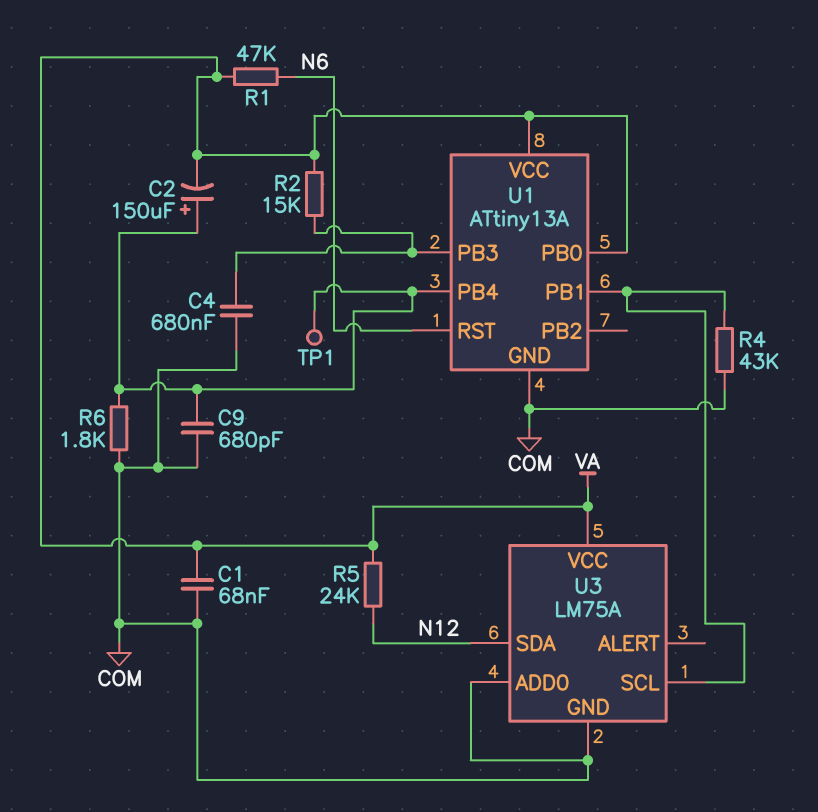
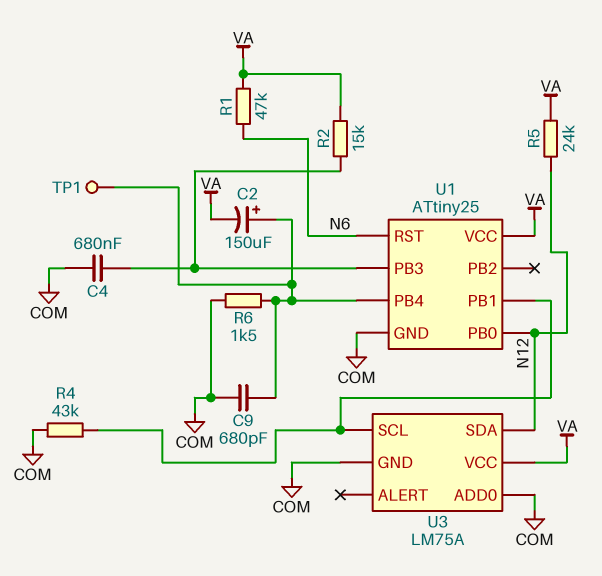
C1: 68nF (COM, VA) -> none
R6: 1.8k (COM, U1/PB4) -> 1.5k (COM, U1/PB4)
U1: ATtiny13A -> ATtiny25
U1 pin PB0: VA -> N12

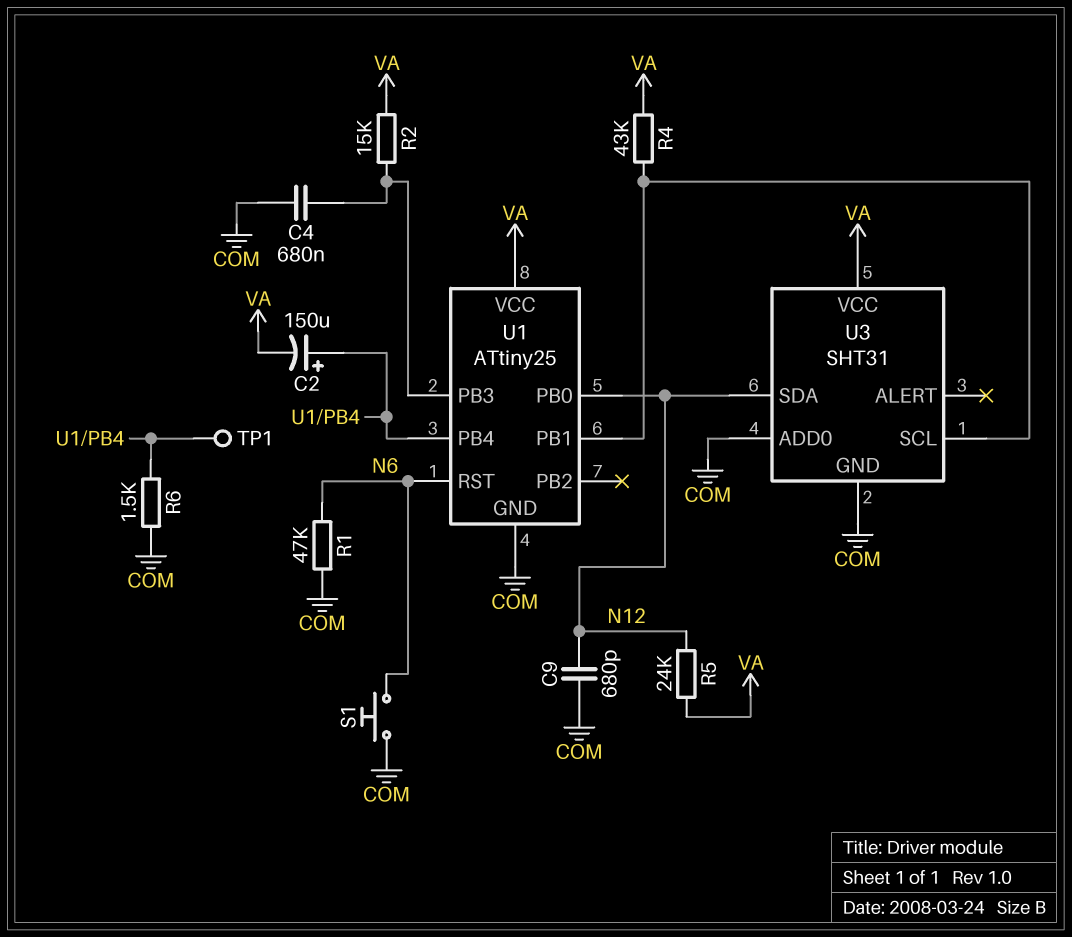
C9: 680pF (COM, U1/PB4) -> 680pF (COM, N12)
R1: 47k (N6, VA) -> 47k (COM, N6)
R4: 43k (COM, U1/PB1) -> 43k (U1/PB1, VA)
S1: none -> button (COM, N6)
U3: LM75A -> SHT31

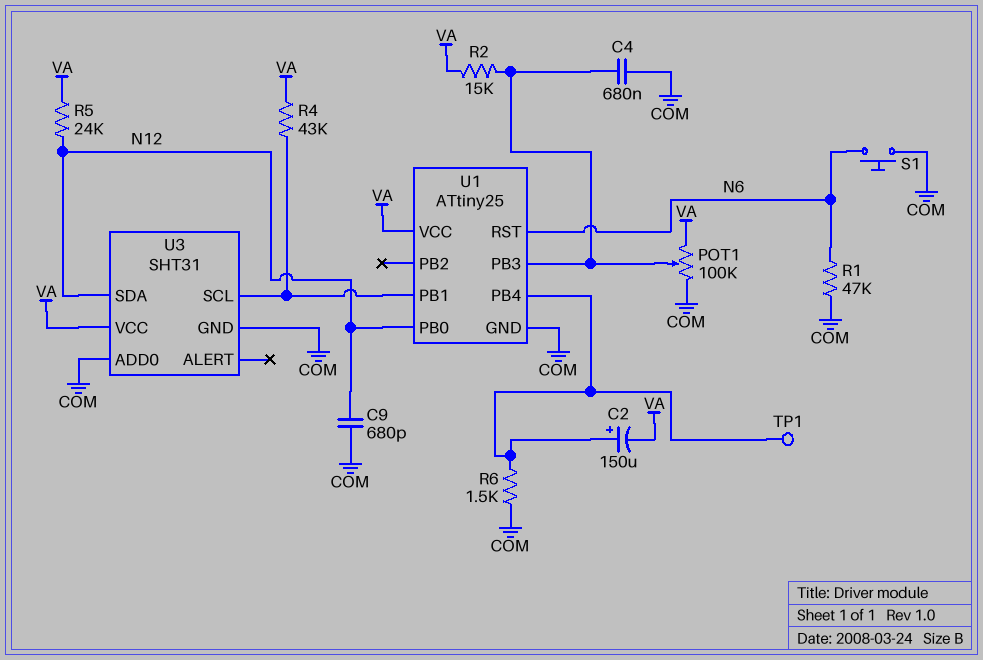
POT1: none -> 100k (COM, VA, wiper U1/PB3)

